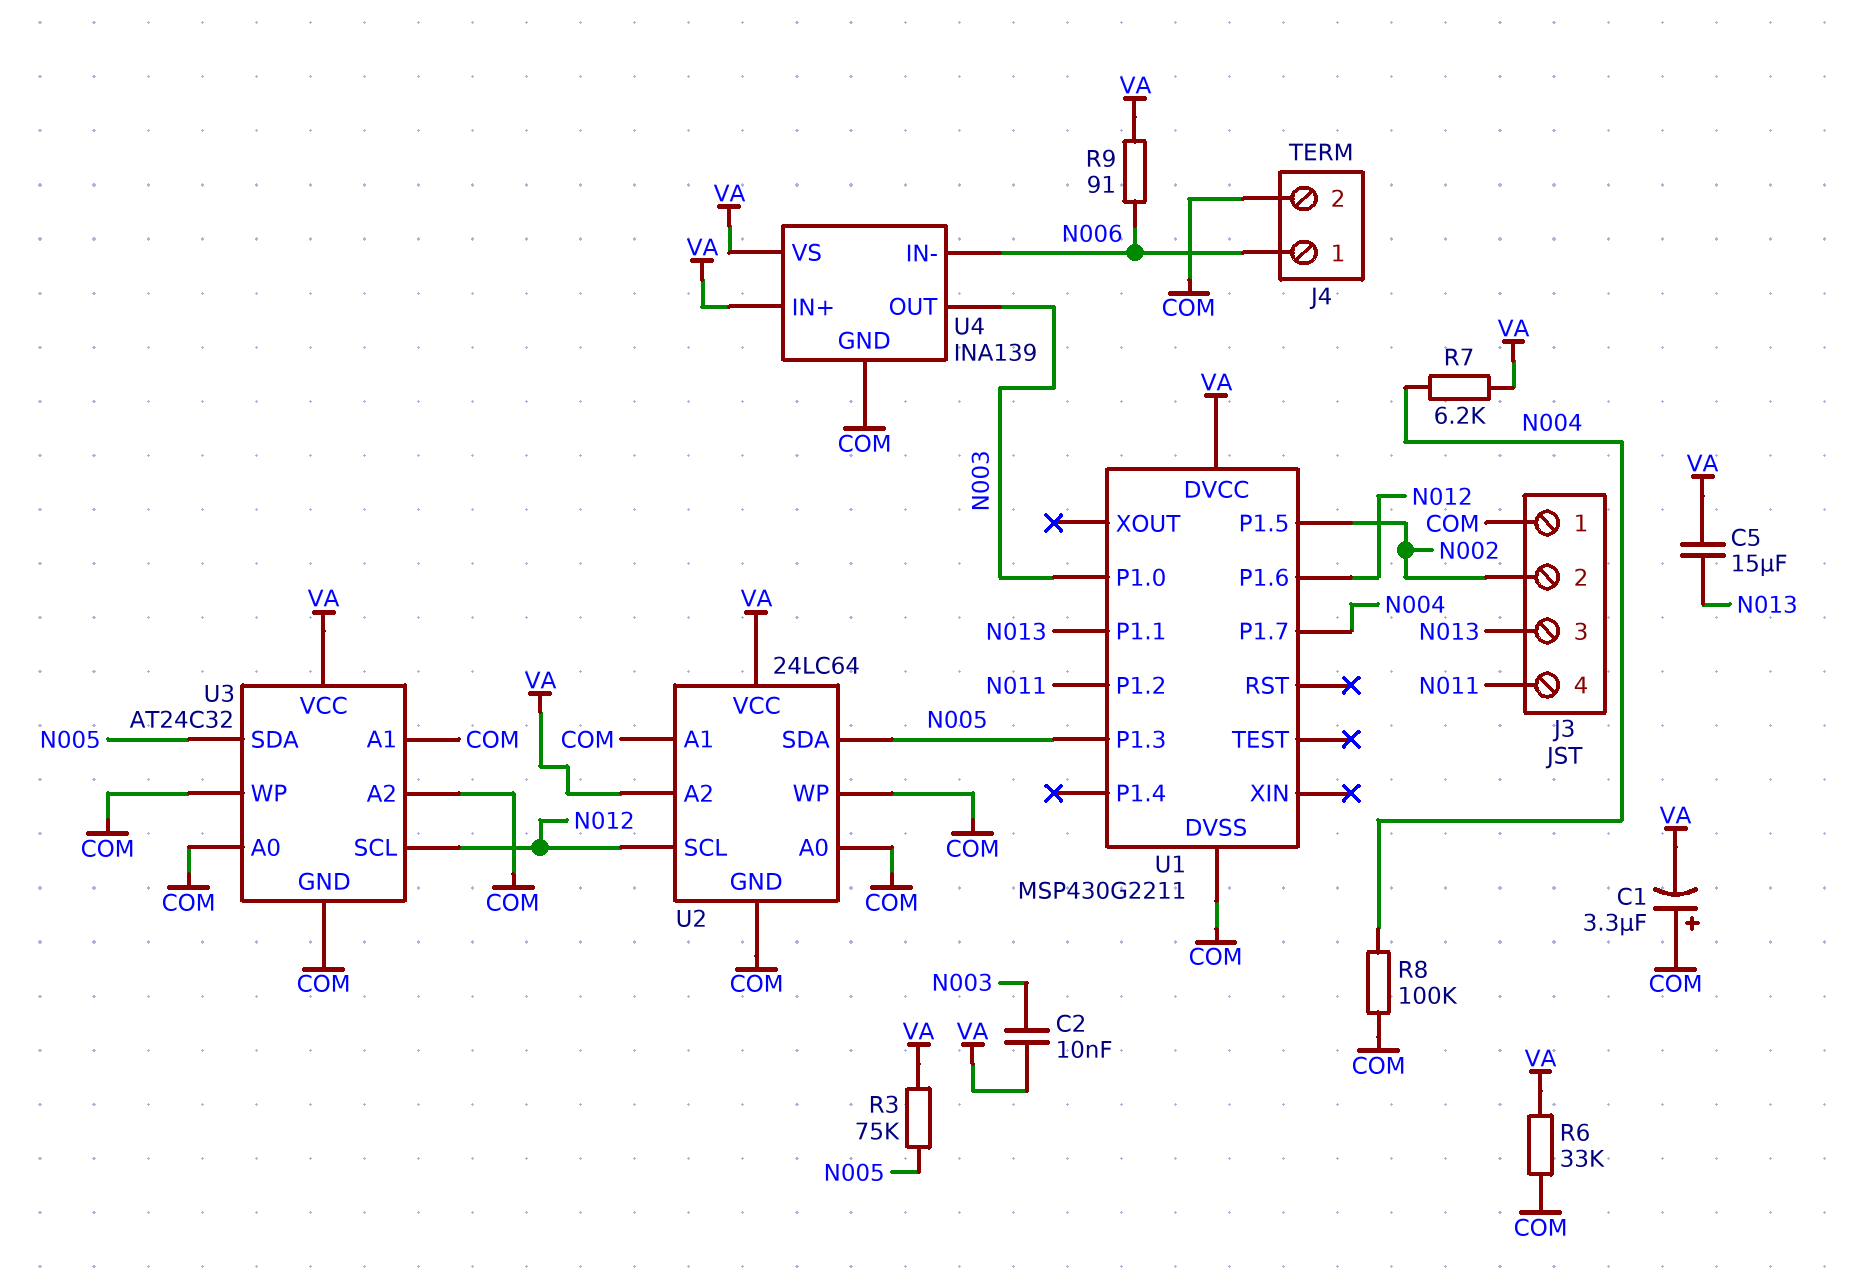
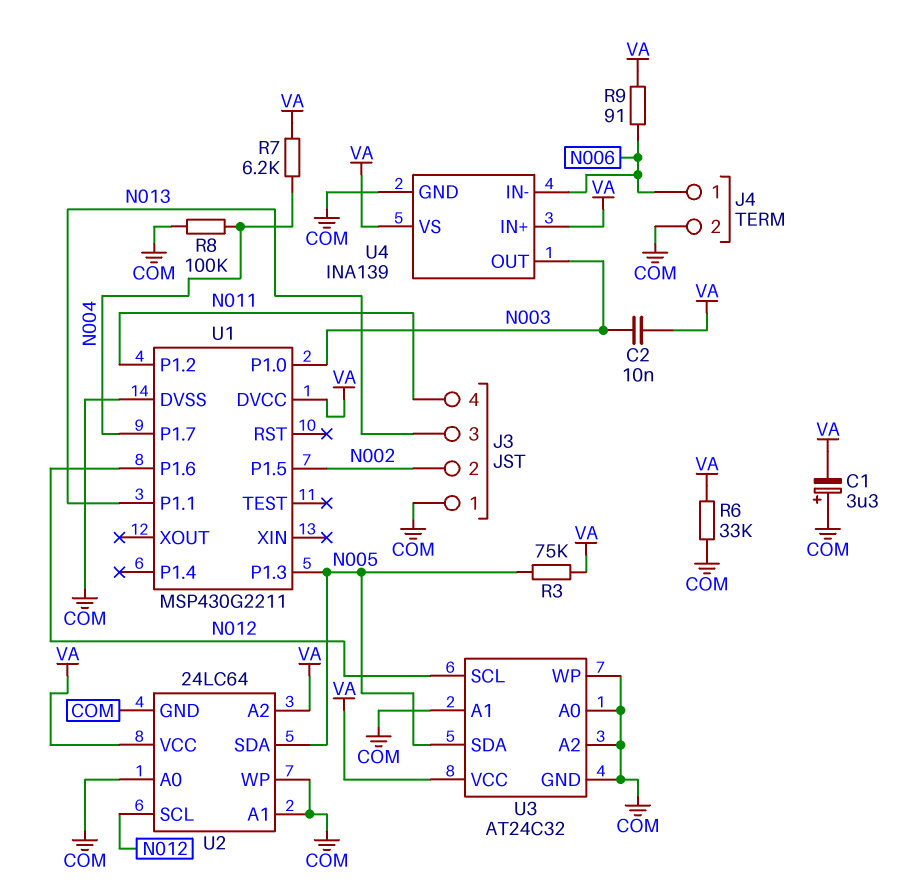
C5: 15uF (N013, VA) -> none

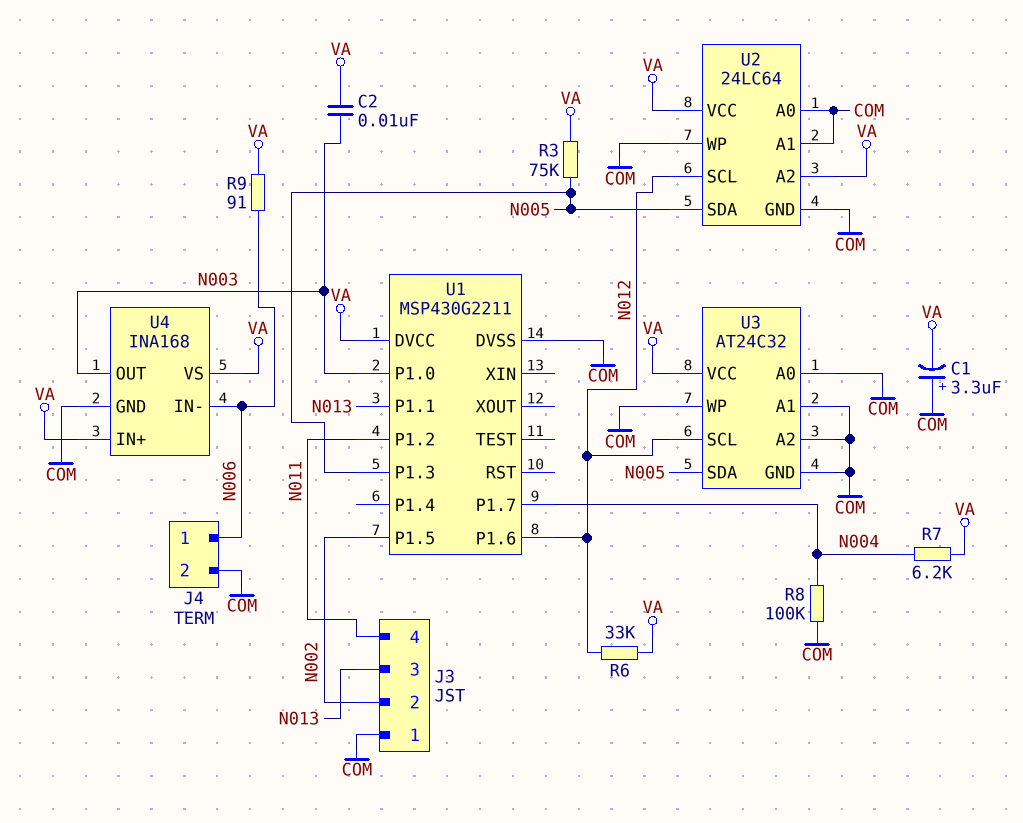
R6: 33k (COM, VA) -> 33k (N012, VA)
U4: INA139 -> INA168

